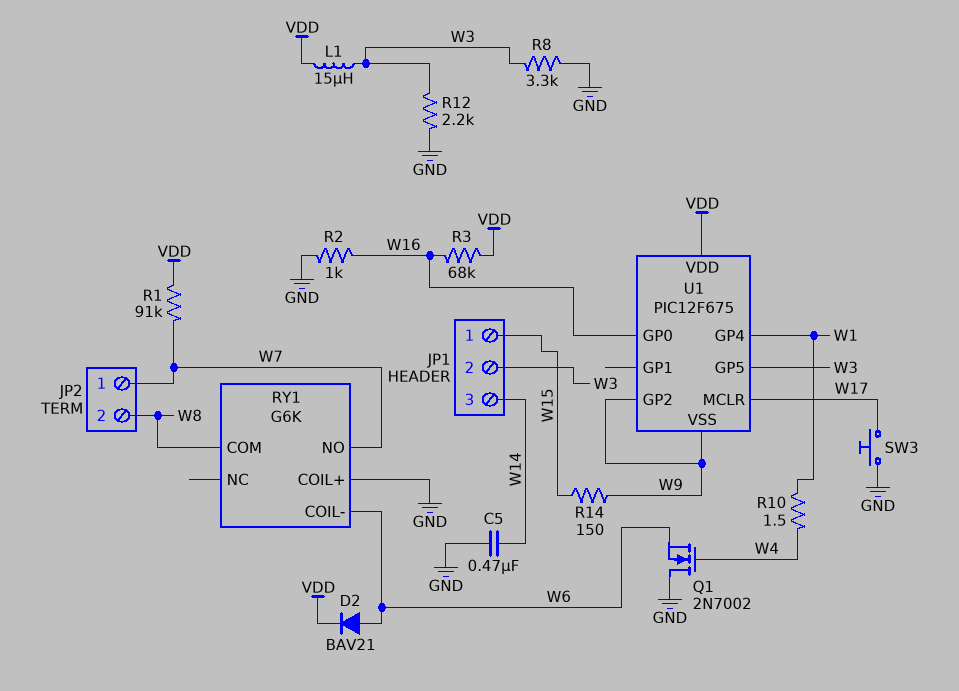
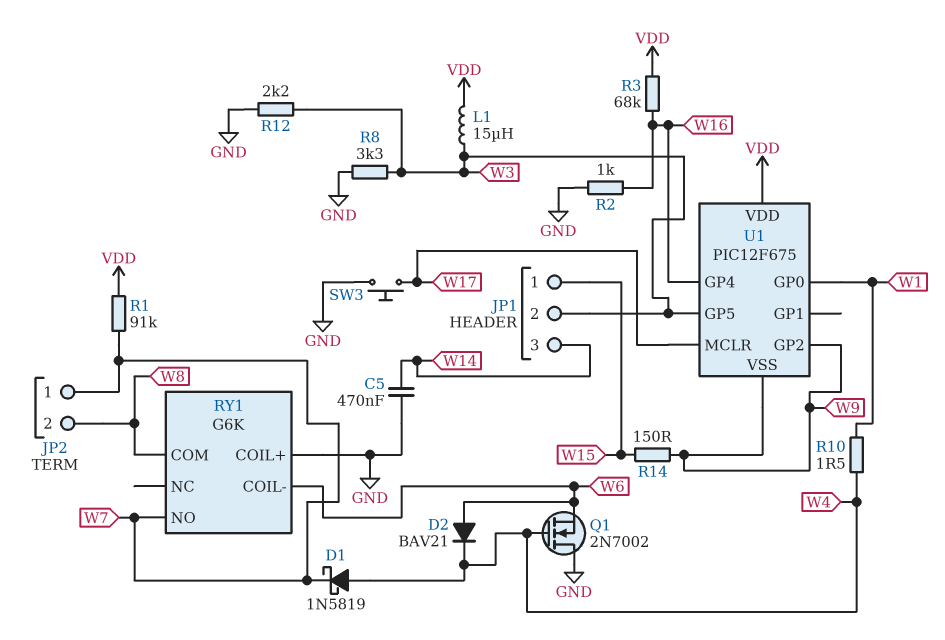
D1: none -> schottky 1N5819 (A W4, K W7)
D2: diode BAV21 (A W6, K VDD) -> diode BAV21 (A W6, K W4)
U1 pin GP0: W16 -> W1
U1 pin GP4: W1 -> W16

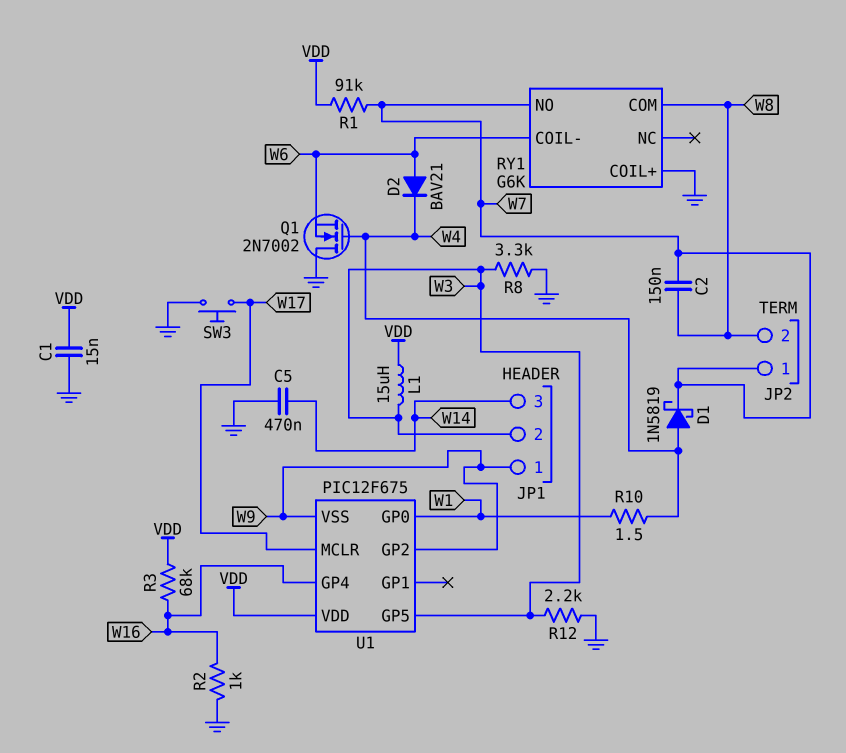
C1: none -> 15nF (GND, VDD)
C2: none -> 150nF (W7, W8)
JP1 pin 1: W15 -> W9
R14: 150 (W9, W15) -> none

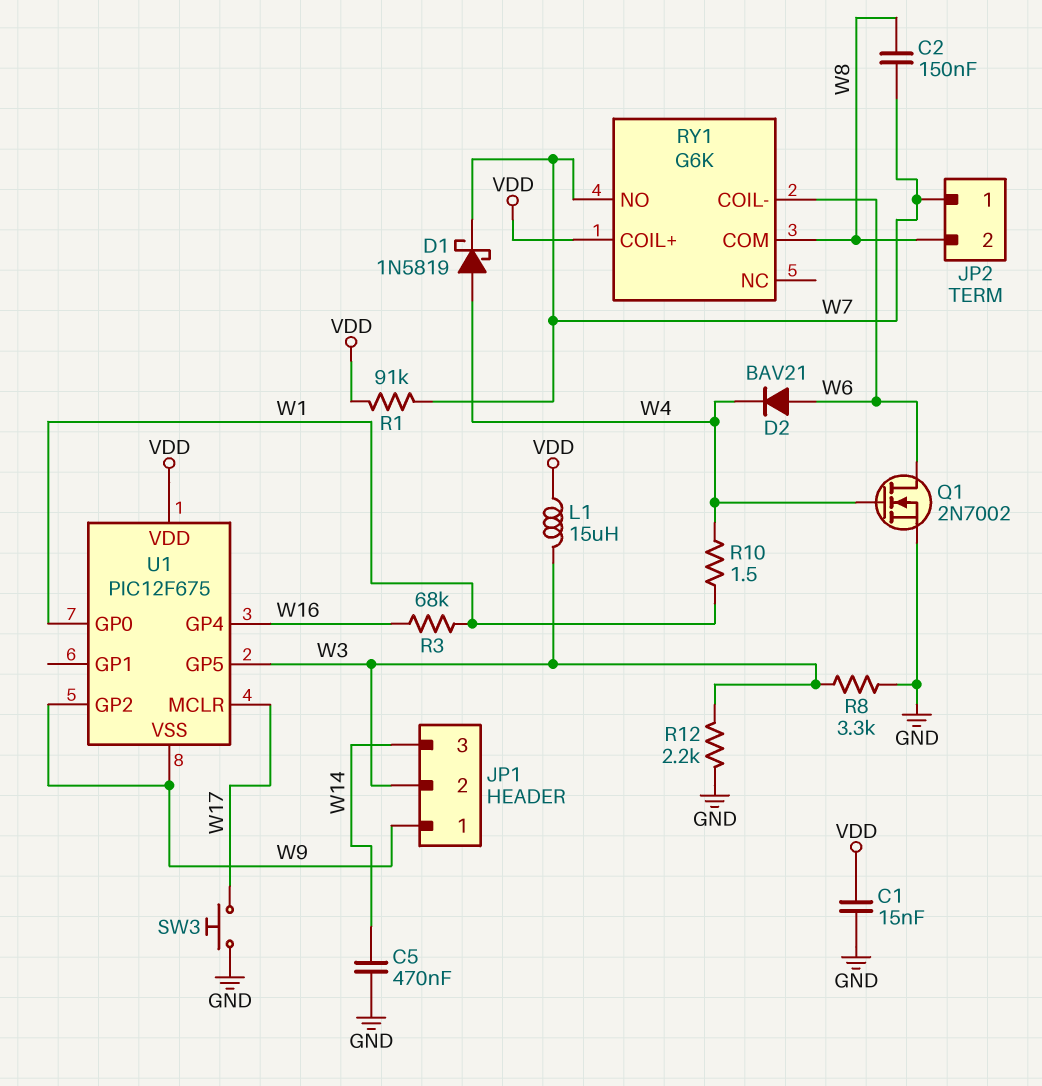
Q1: NMOS 2N7002 (G W4, D GND, S W6) -> NMOS 2N7002 (G W4, D W6, S GND)
R2: 1k (GND, W16) -> none
R3: 68k (VDD, W16) -> 68k (W1, W16)
RY1 pin COIL+: GND -> VDD

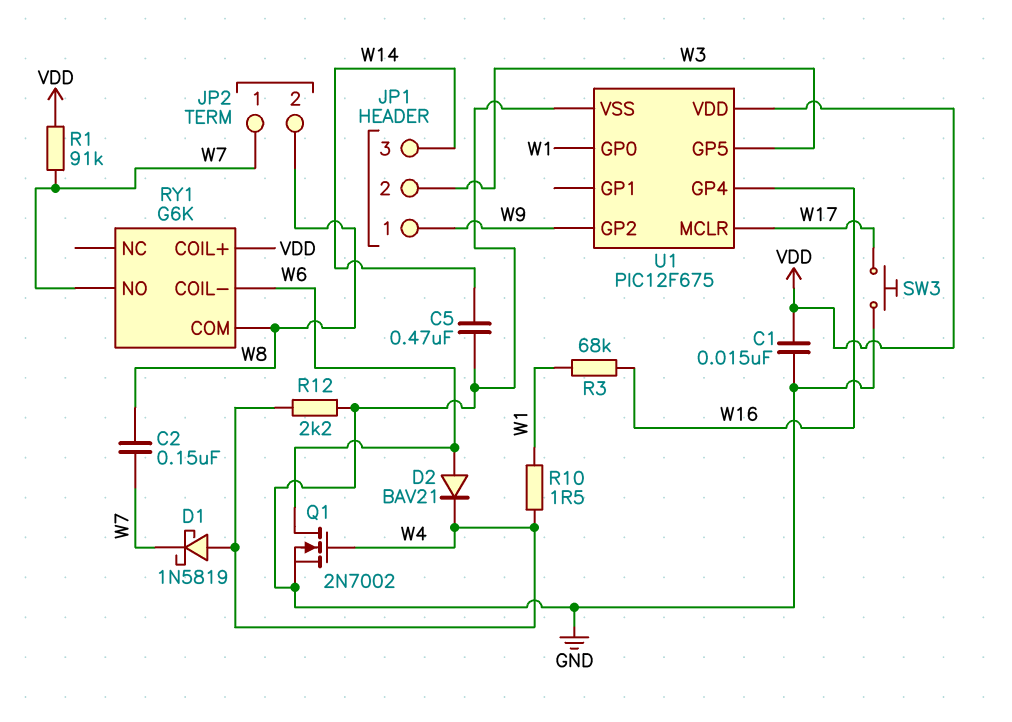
L1: 15uH (VDD, W3) -> none
R8: 3.3k (GND, W3) -> none
R12: 2.2k (GND, W3) -> 2.2k (GND, W4)
U1 pin VSS: W9 -> GND

